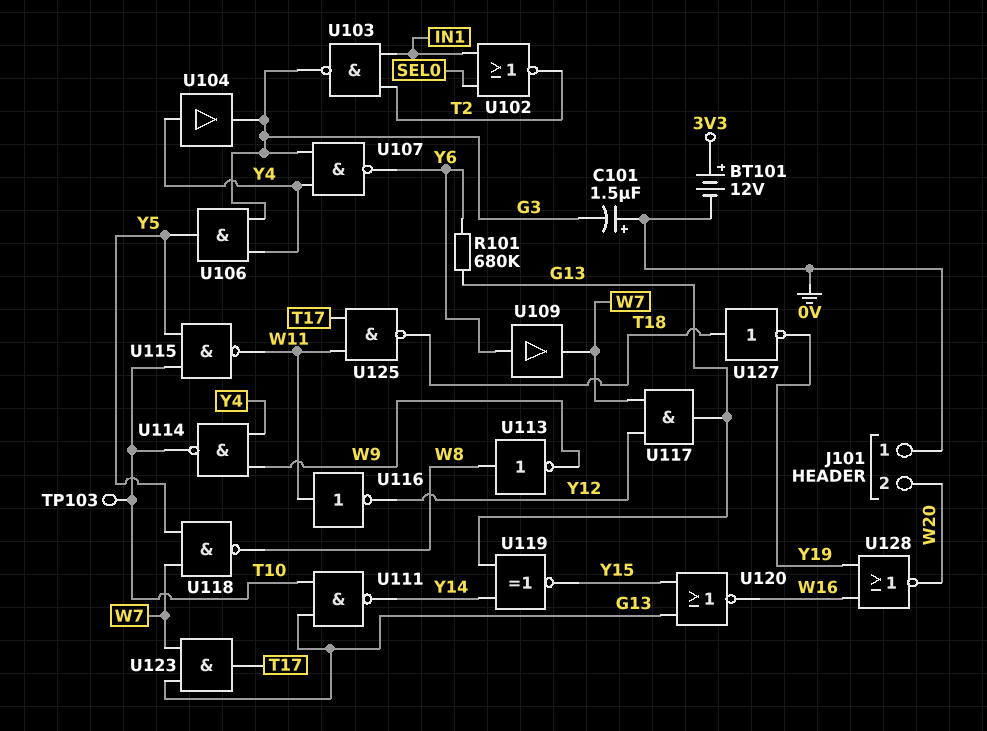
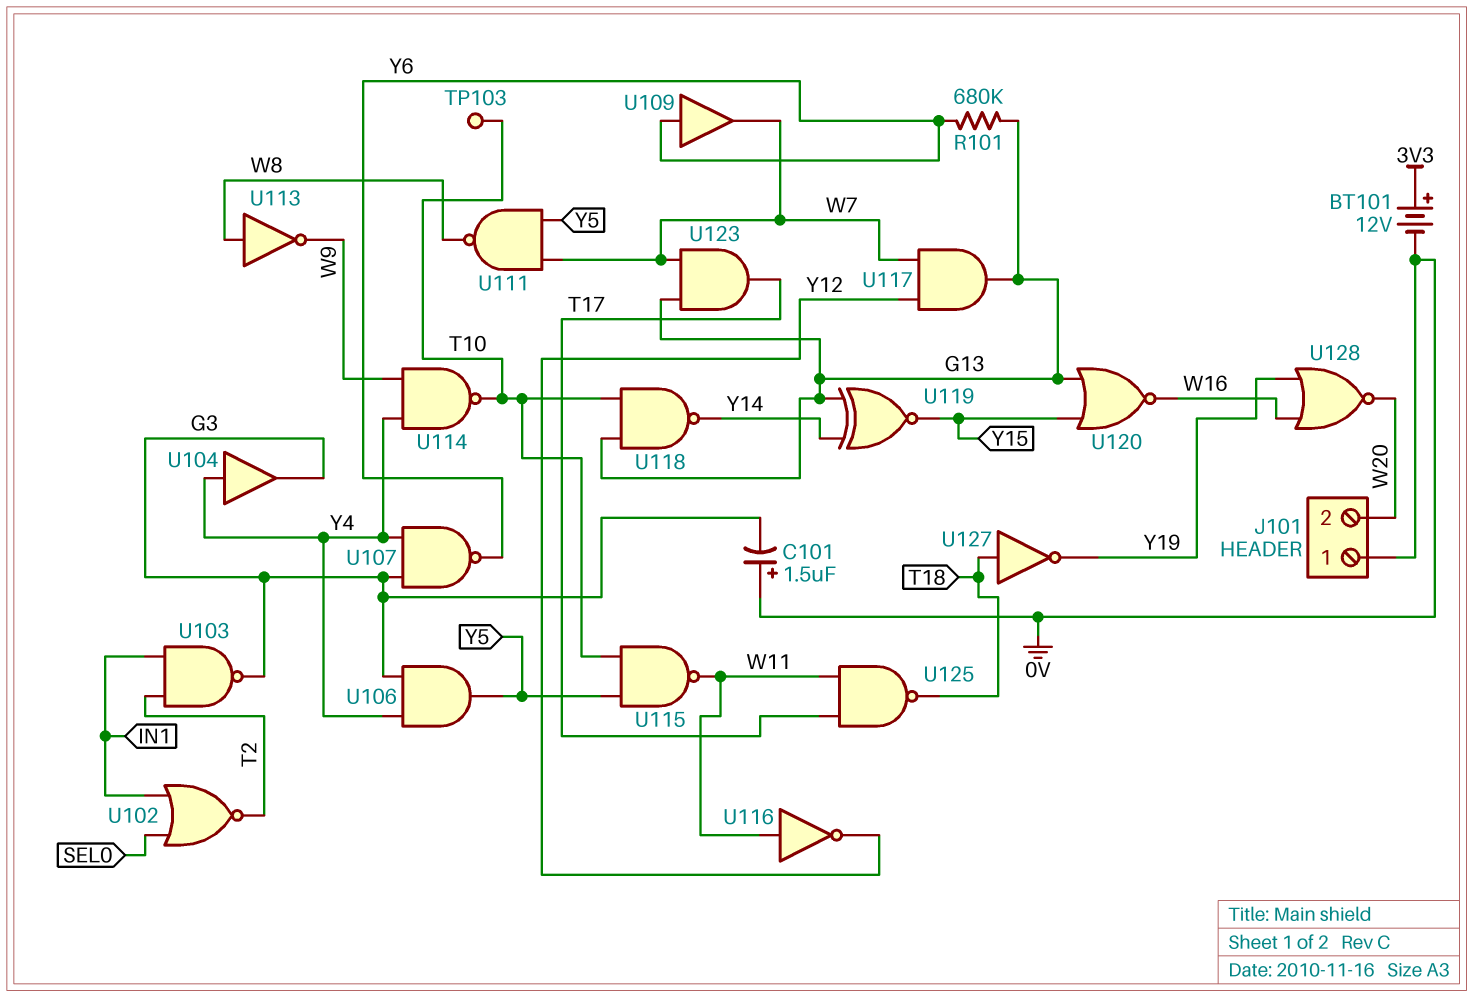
U111: NAND (in G13, in T10, out Y14) -> NAND (in W7, in Y5, out W8)
U118: NAND (in W7, in Y5, out W8) -> NAND (in G13, in T10, out Y14)

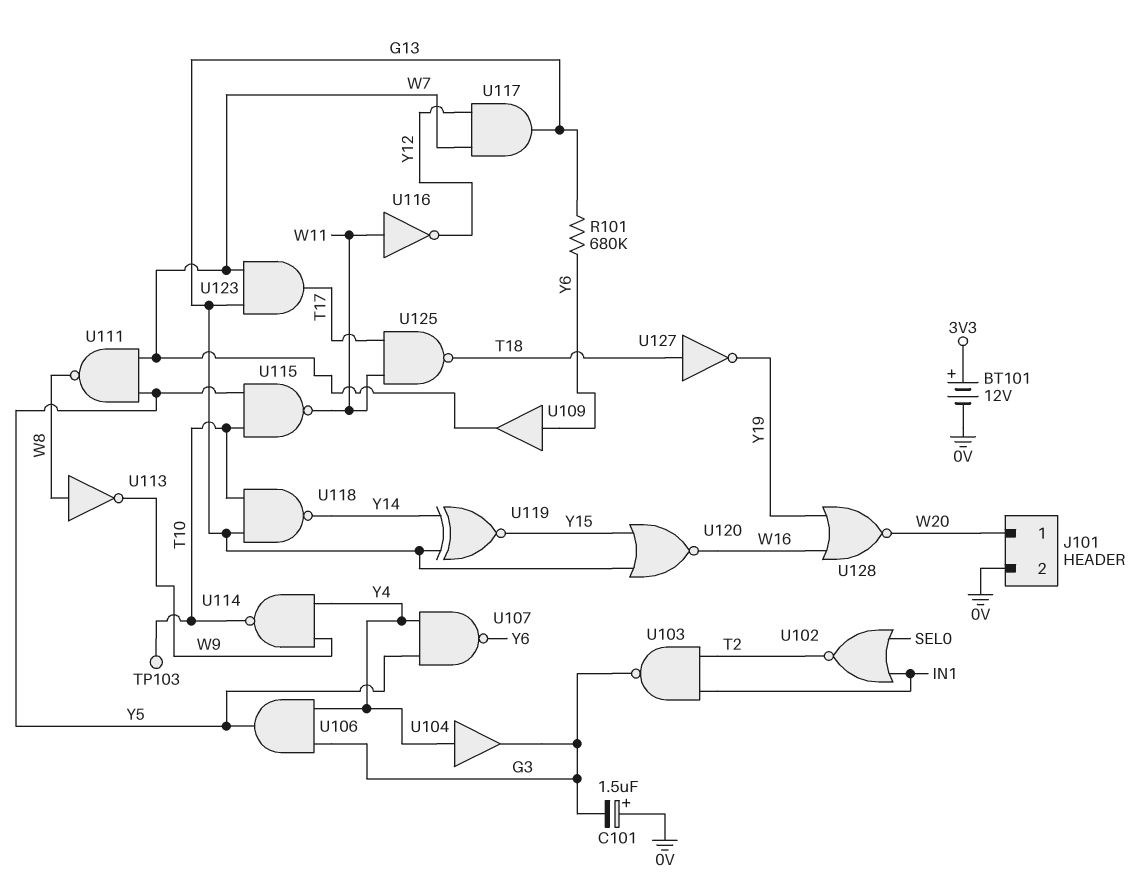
J101 pin 1: 0V -> W20
J101 pin 2: W20 -> 0V
U107: NAND (in G3, in Y4, out Y6) -> NAND (in Y4, in Y5, out Y6)

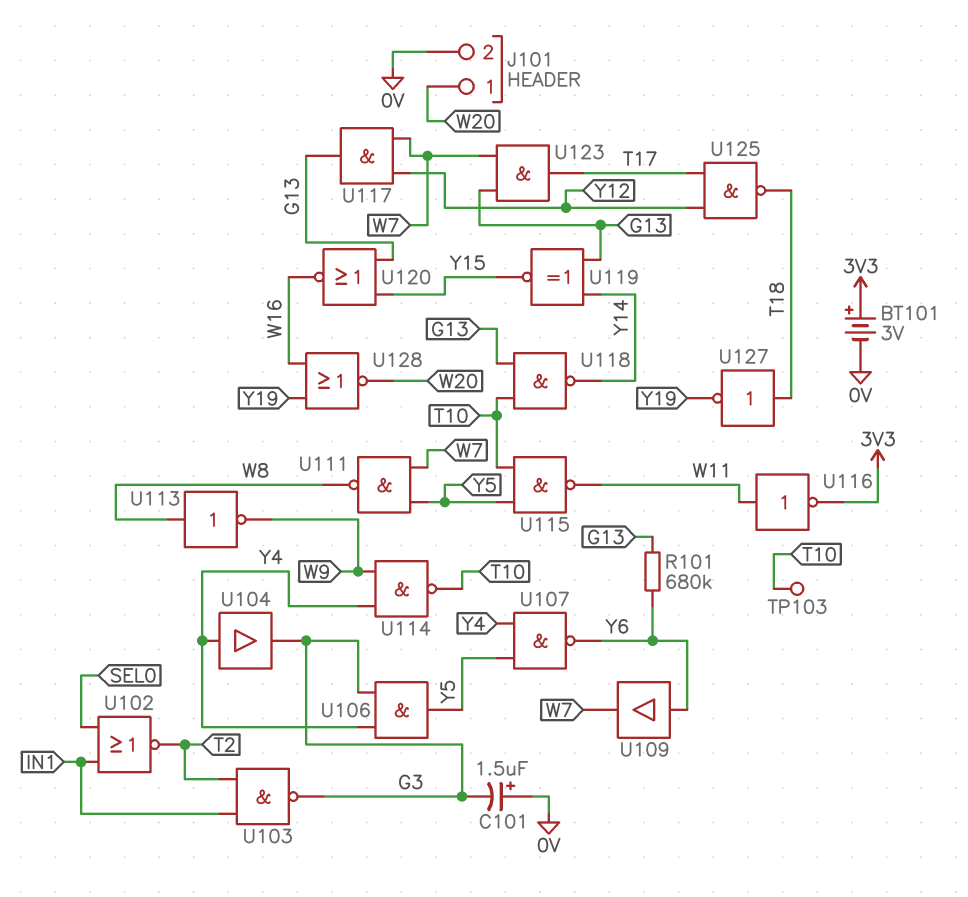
BT101: 12V (plus 3V3, minus 0V) -> 3V (plus 3V3, minus 0V)
U116: NOT (in W11, out Y12) -> NOT (in W11, out 3V3)
U125: NAND (in T17, in W11, out T18) -> NAND (in T17, in Y12, out T18)

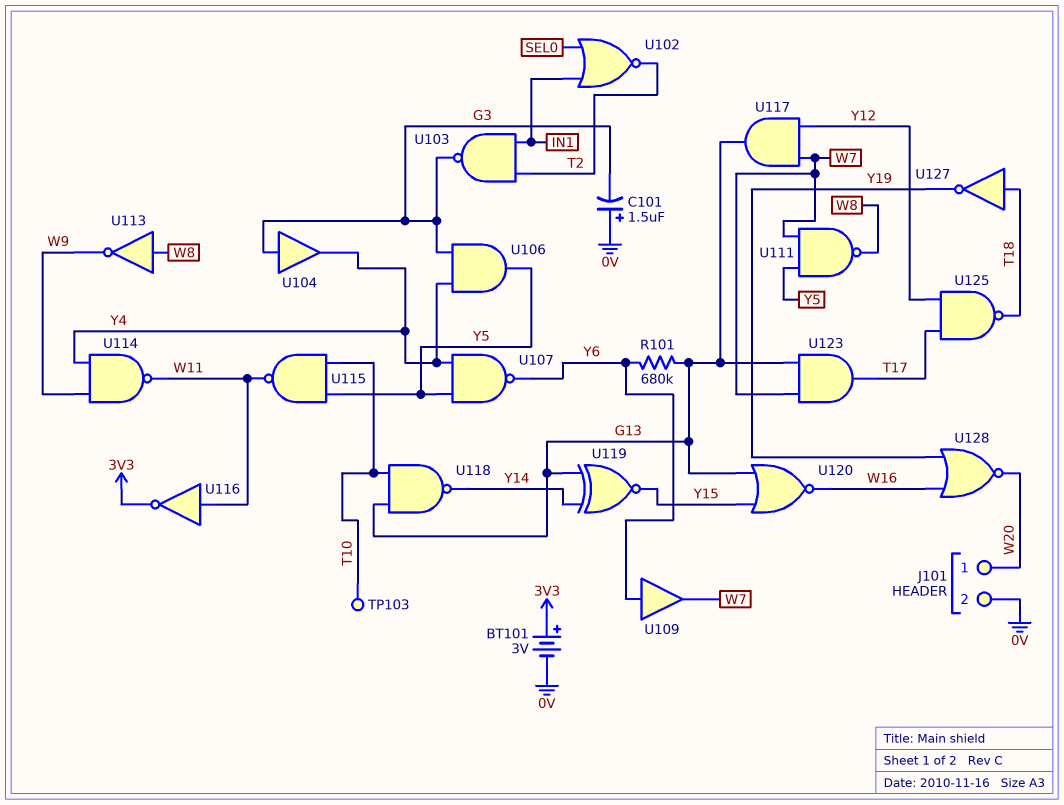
U104: buffer (in Y4, out G3) -> buffer (in G3, out Y4)
U114: NAND (in W9, in Y4, out T10) -> NAND (in W9, in Y4, out W11)

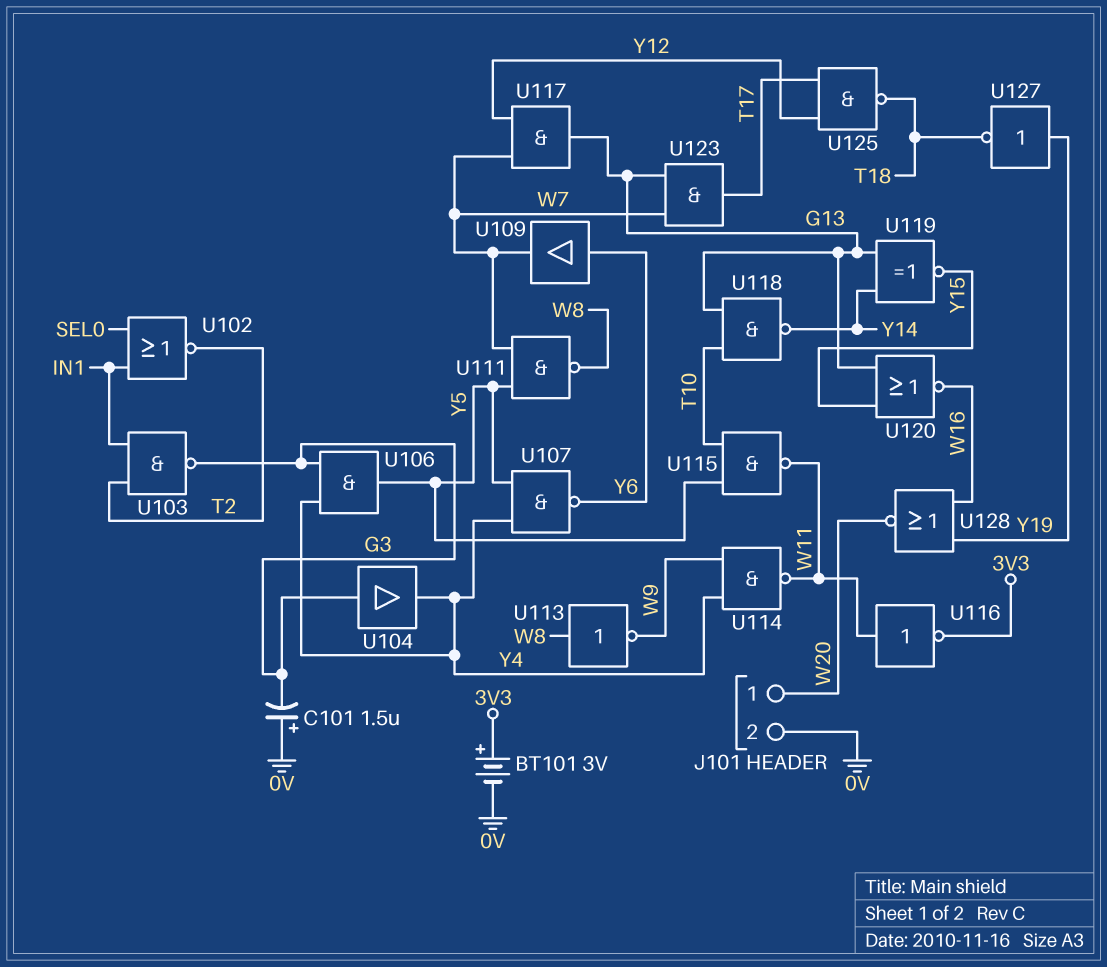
R101: 680k (G13, Y6) -> none
TP103: test point (T10) -> none
U127: NOT (in T18, out Y19) -> NOT (in Y19, out T18)

